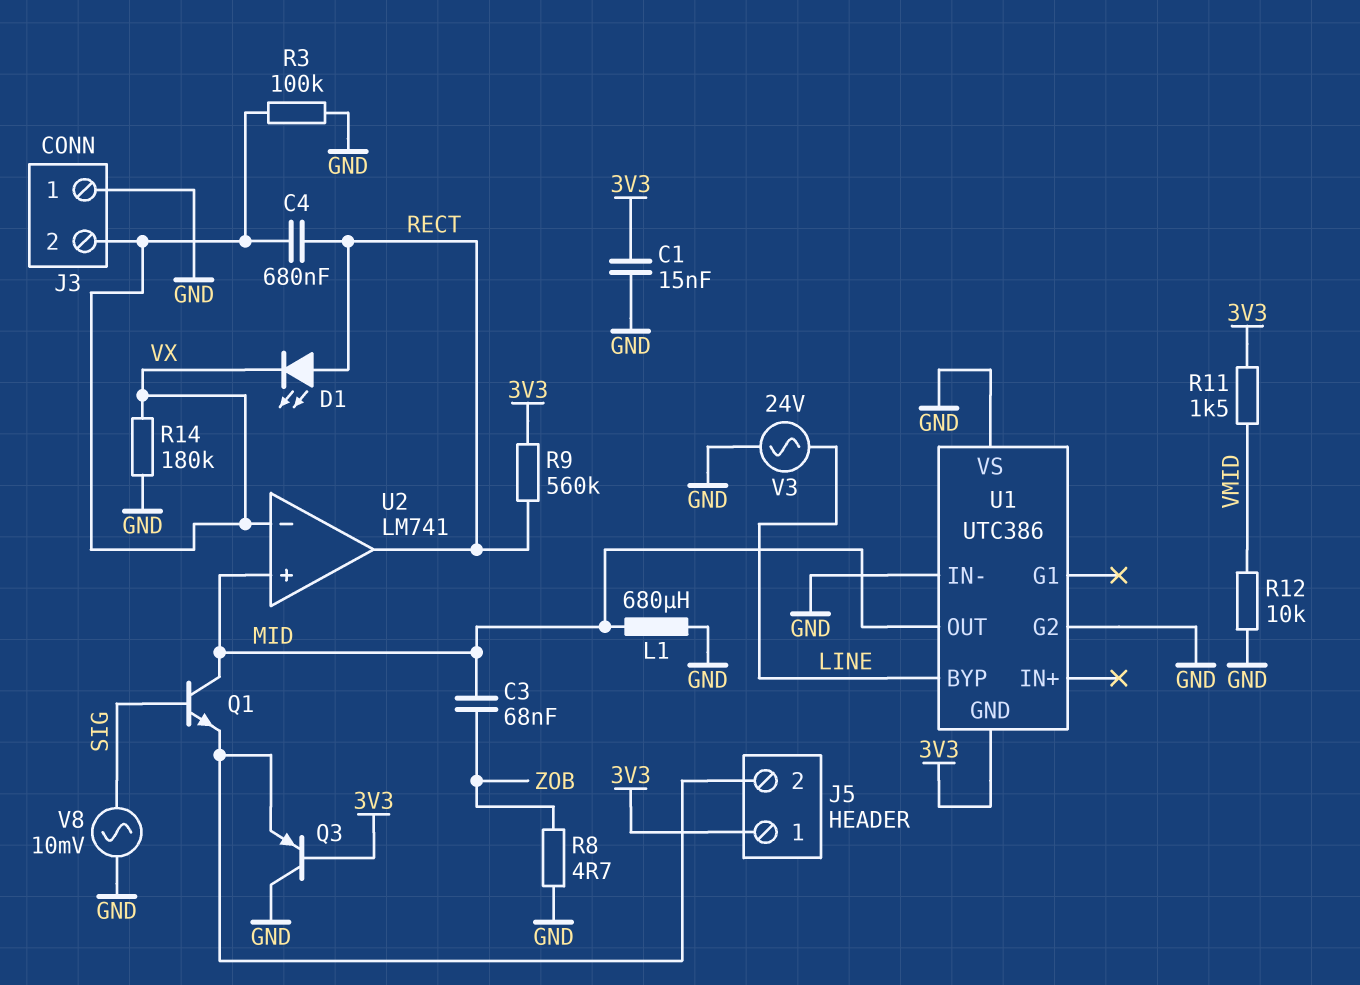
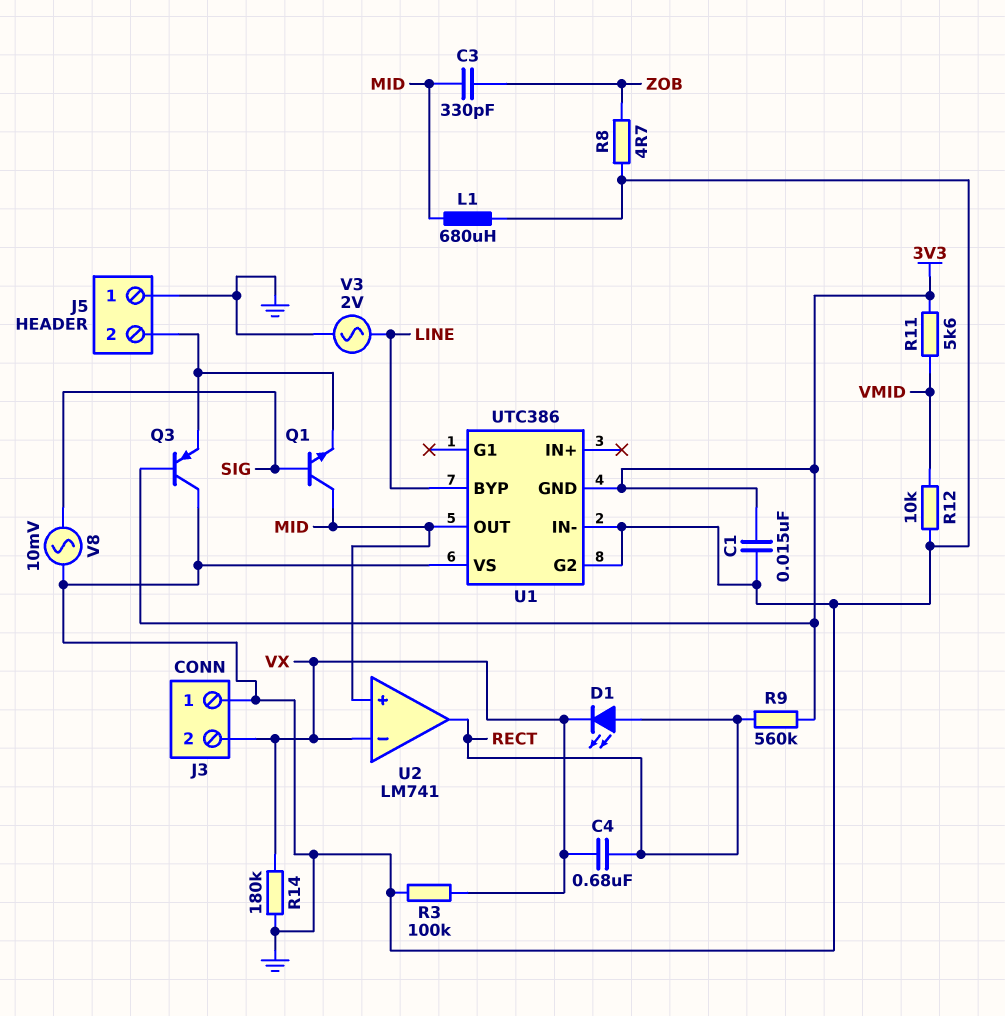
C3: 68nF (MID, ZOB) -> 330pF (MID, ZOB)
J5 pin 1: 3V3 -> GND
R11: 1.5k (3V3, VMID) -> 5.6k (3V3, VMID)
V3: AC 24V (GND, LINE) -> AC 2V (GND, LINE)

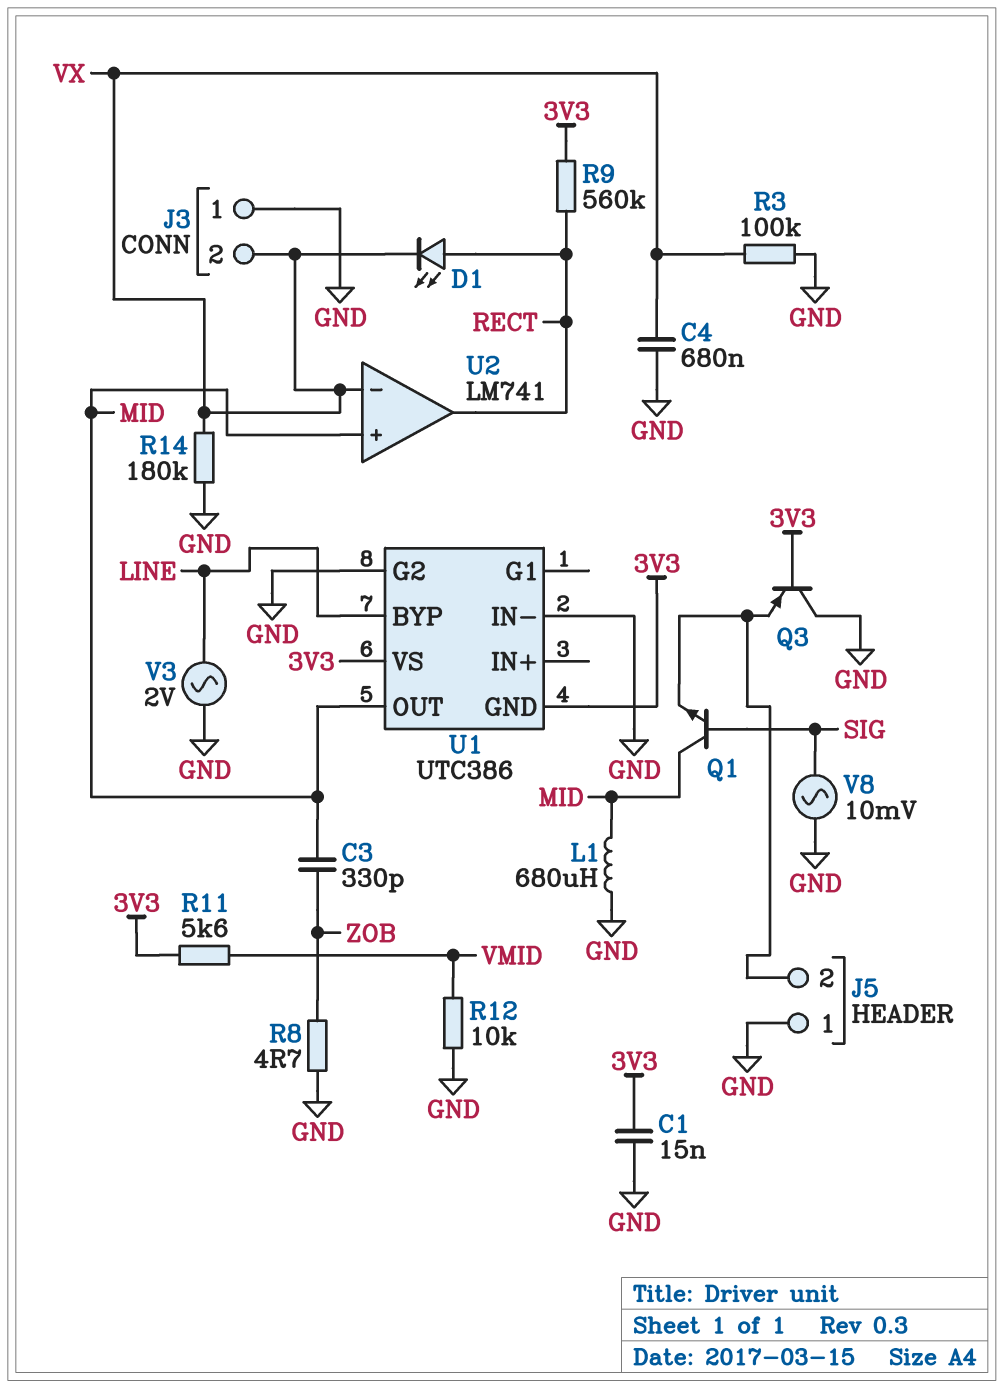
C4: 680nF (RECT, VX) -> 680nF (GND, VX)
U1 pin VS: GND -> 3V3

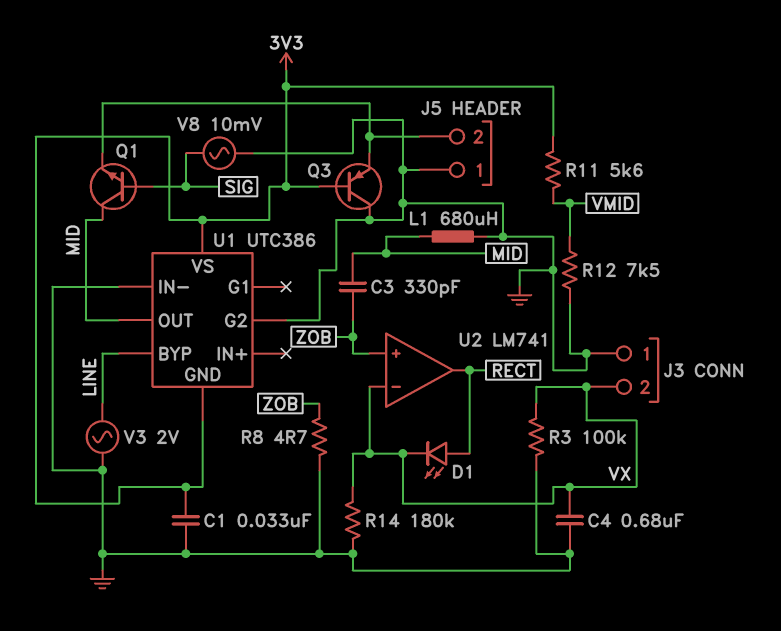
C1: 15nF (3V3, GND) -> 33nF (3V3, GND)
R9: 560k (3V3, RECT) -> none
R12: 10k (GND, VMID) -> 7.5k (GND, VMID)
U2 pin in+: MID -> ZOB

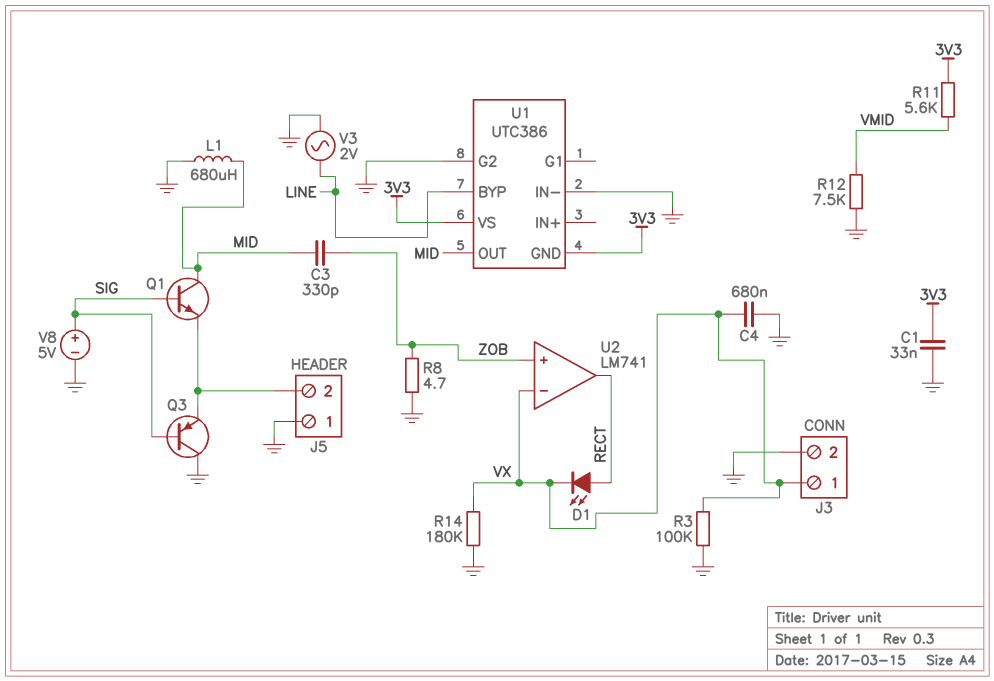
J3 pin 1: GND -> VX
J3 pin 2: VX -> GND
Q3: PNP (B 3V3, C GND, E J5/2) -> PNP (B SIG, C GND, E J5/2)
V8: AC 10mV (GND, SIG) -> 5V (plus SIG, minus GND)

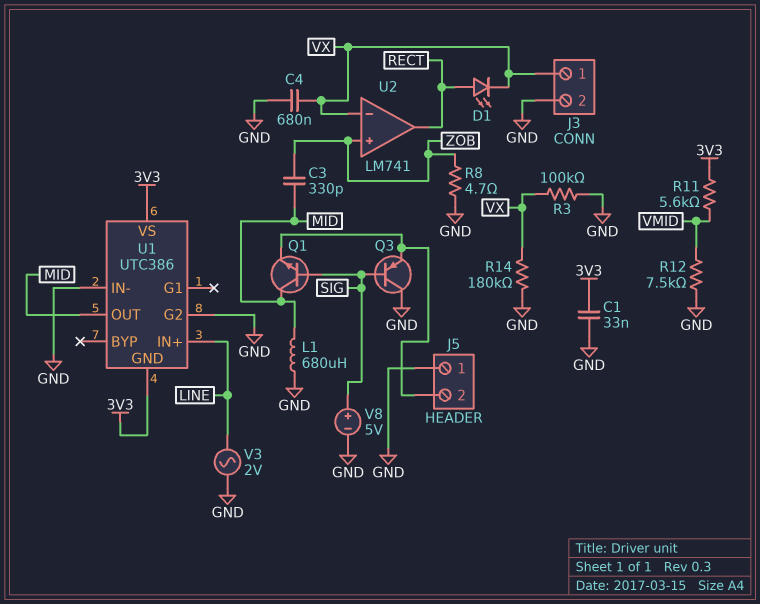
U1 pin BYP: LINE -> none
U1 pin IN+: none -> LINE

